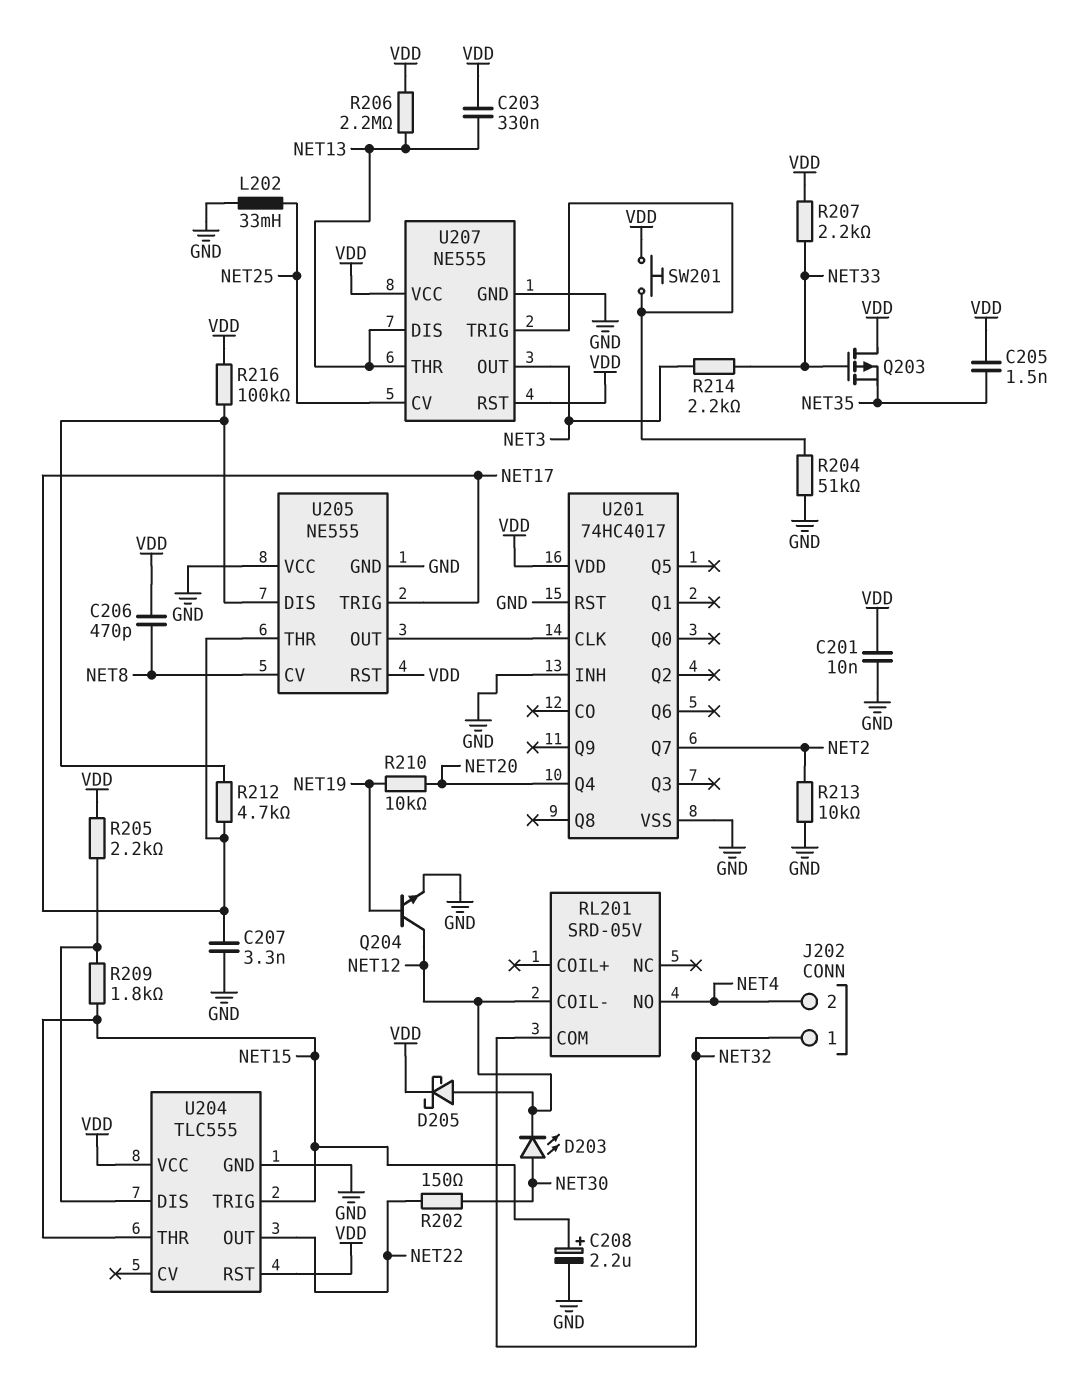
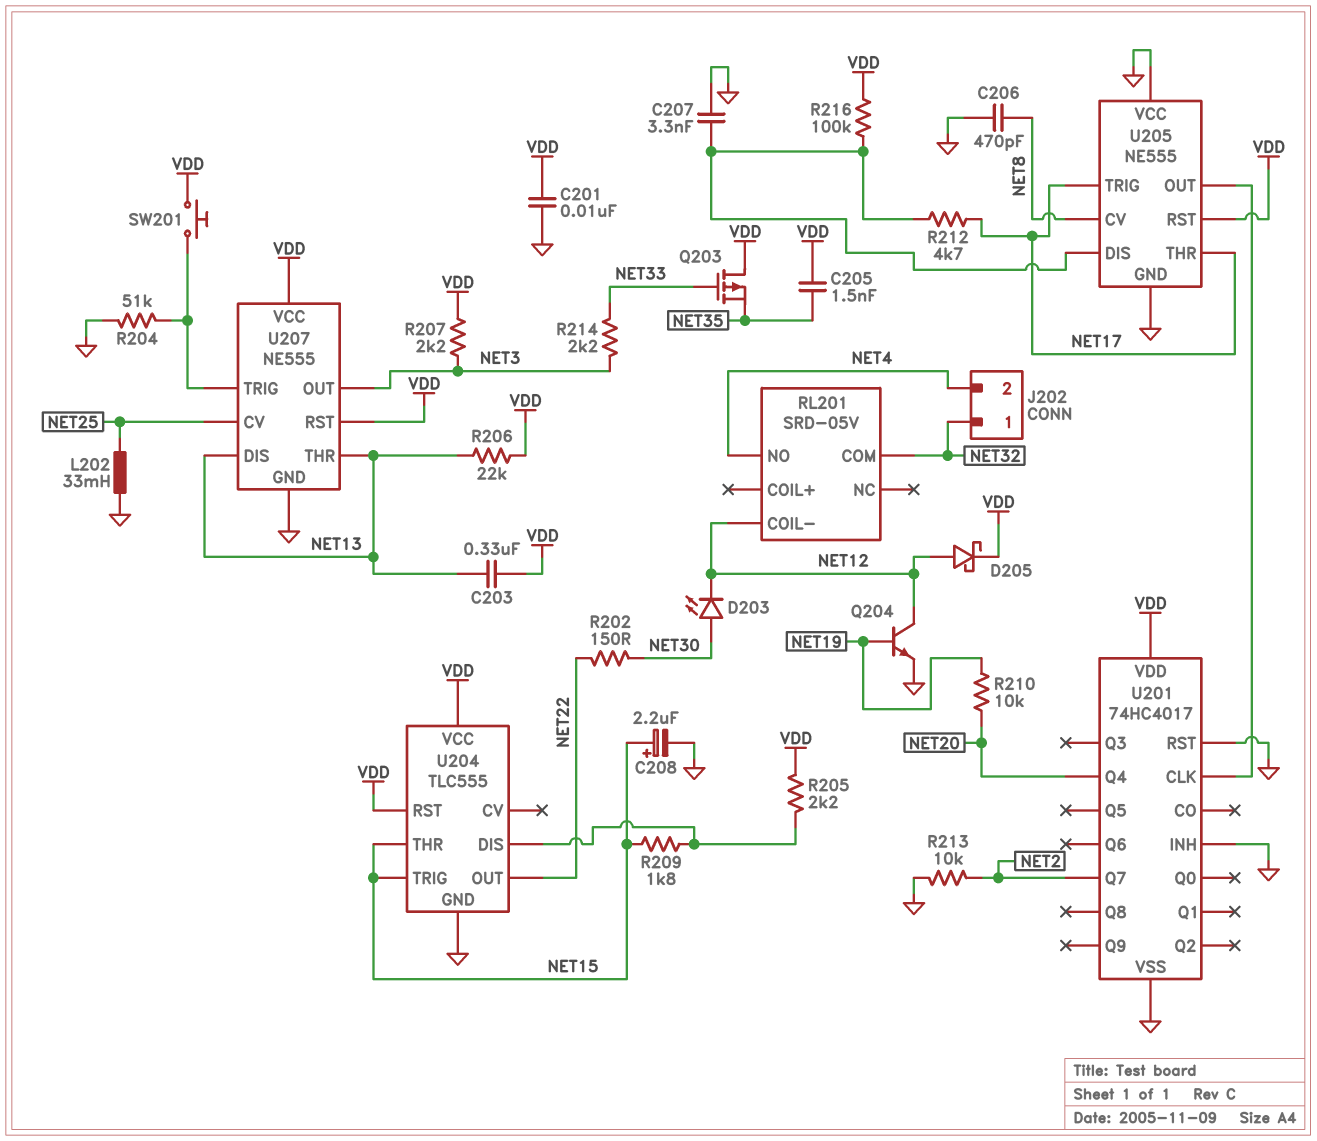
C206: 470pF (NET8, VDD) -> 470pF (GND, NET8)
C207: 3.3nF (GND, NET17) -> 3.3nF (GND, U205/DIS)
R206: 2.2M (NET13, VDD) -> 22k (NET13, VDD)
R207: 2.2k (NET33, VDD) -> 2.2k (NET3, VDD)

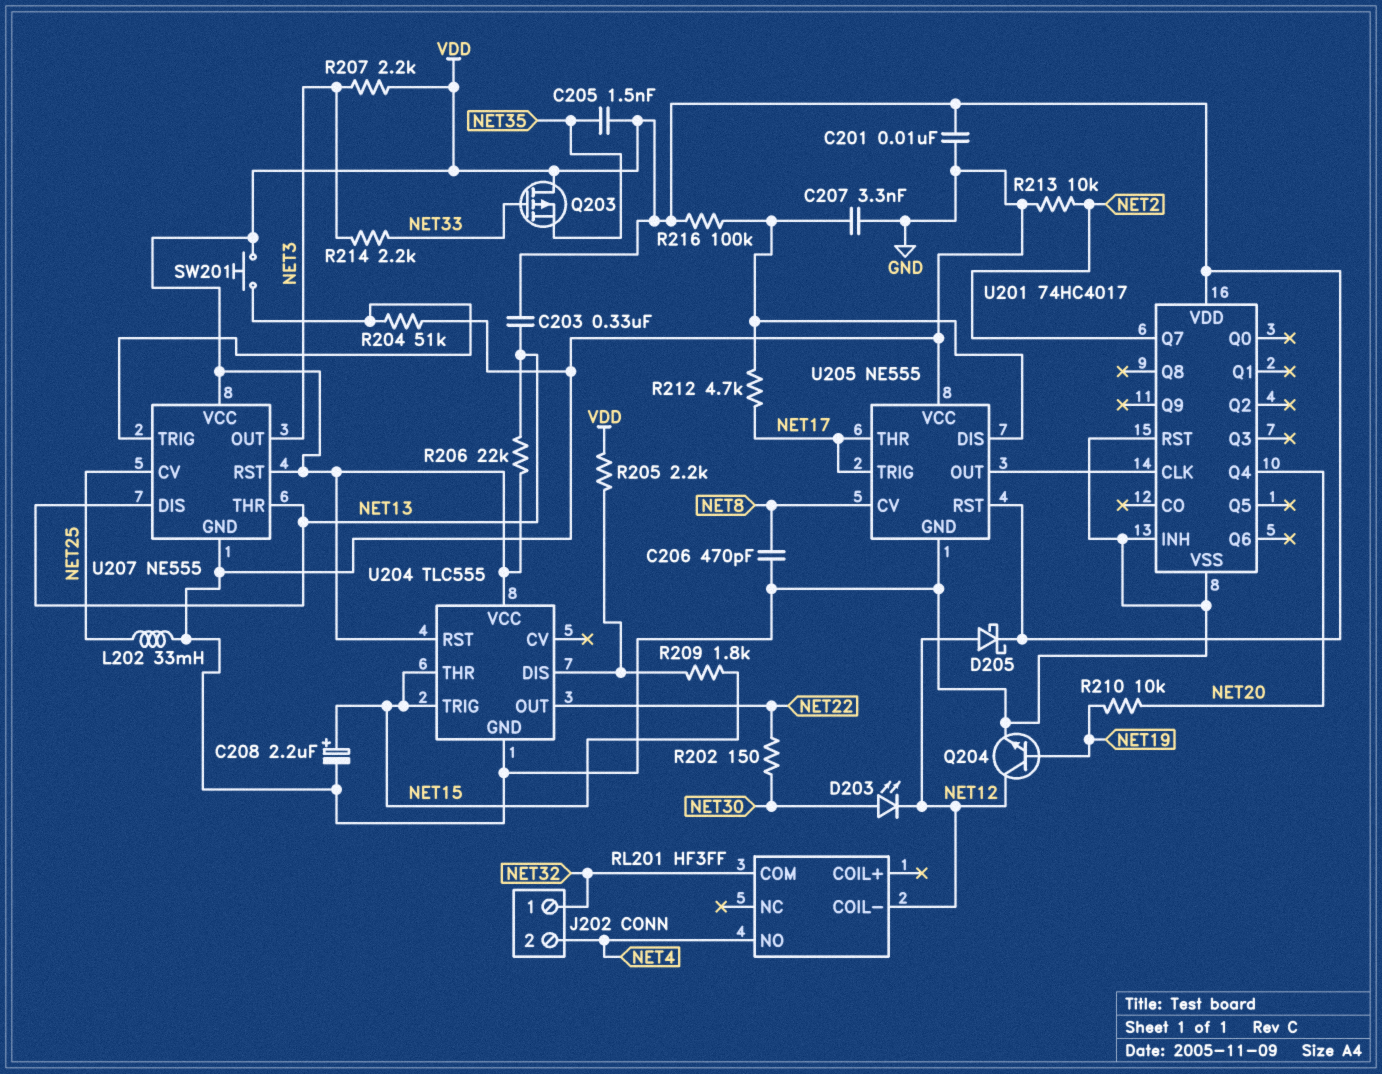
RL201: SRD-05V -> HF3FF

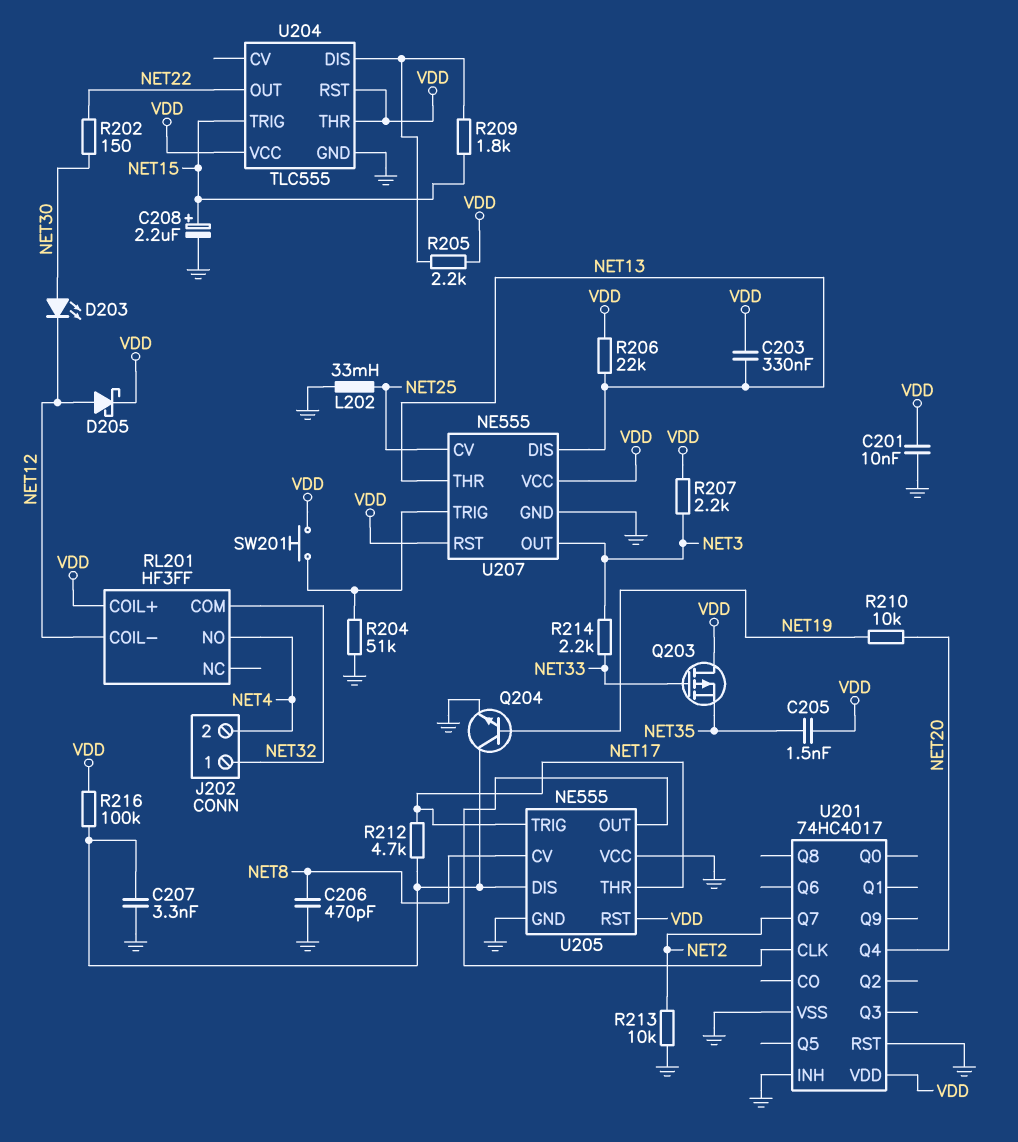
Q204: NPN (B NET19, C NET12, E GND) -> NPN (B NET19, C U205/DIS, E GND)
RL201 pin COIL+: none -> VDD
U204 pin THR: NET15 -> VDD

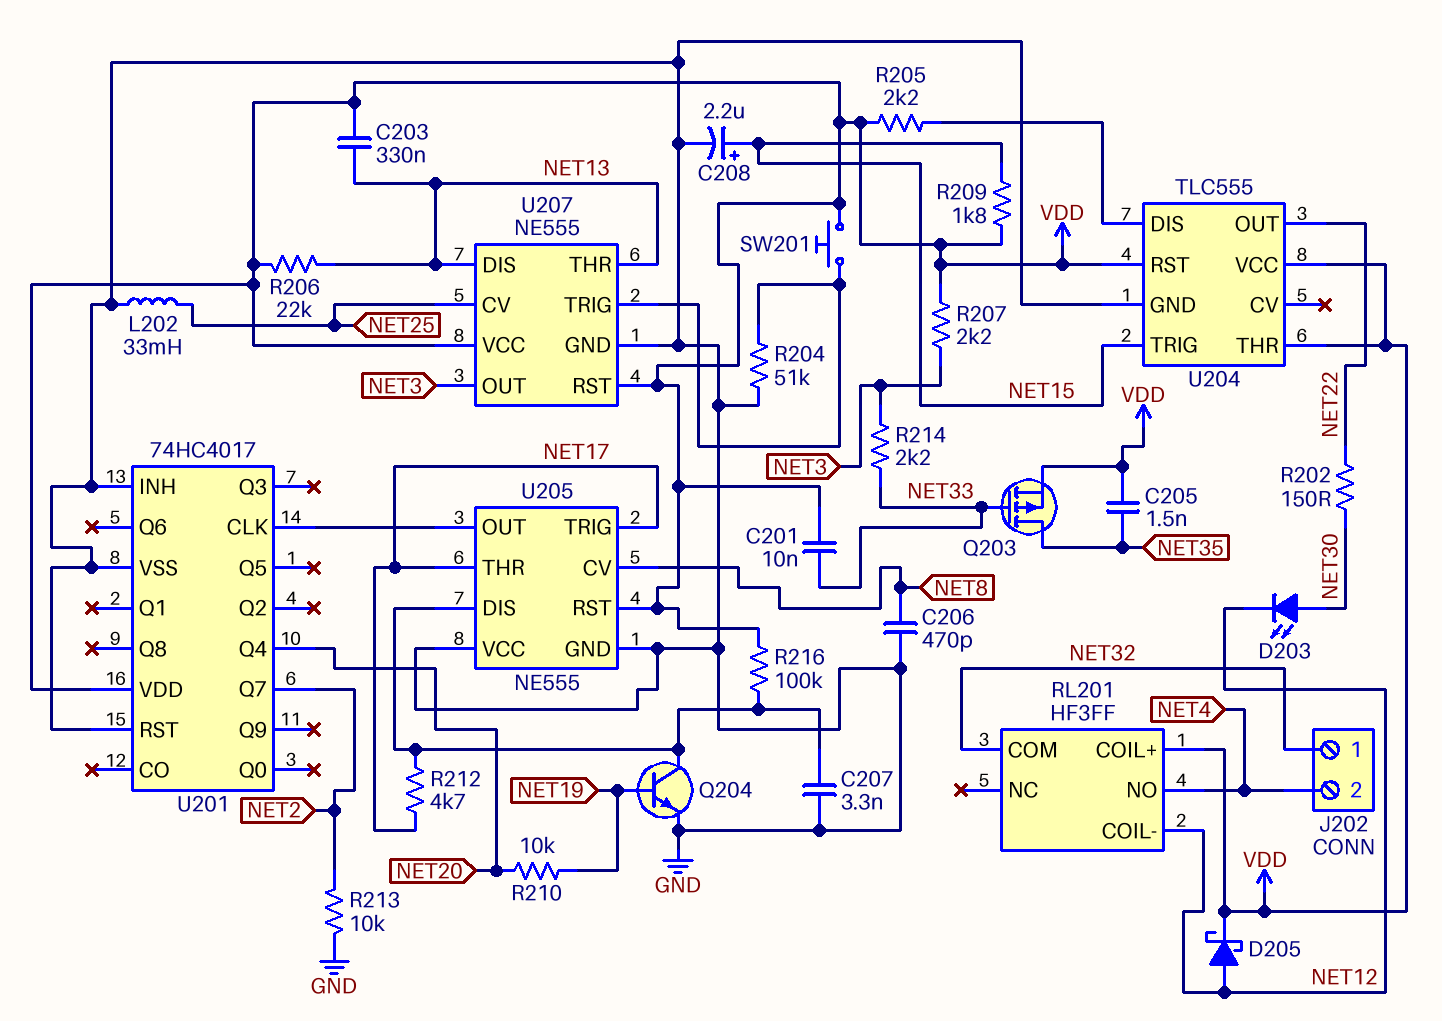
C201: 10nF (GND, VDD) -> 10nF (NET33, VDD)
Q203: PMOS (G NET33, D VDD, S NET35) -> PMOS (G NET33, D NET35, S VDD)
R209: 1.8k (NET15, U204/DIS) -> 1.8k (NET15, VDD)

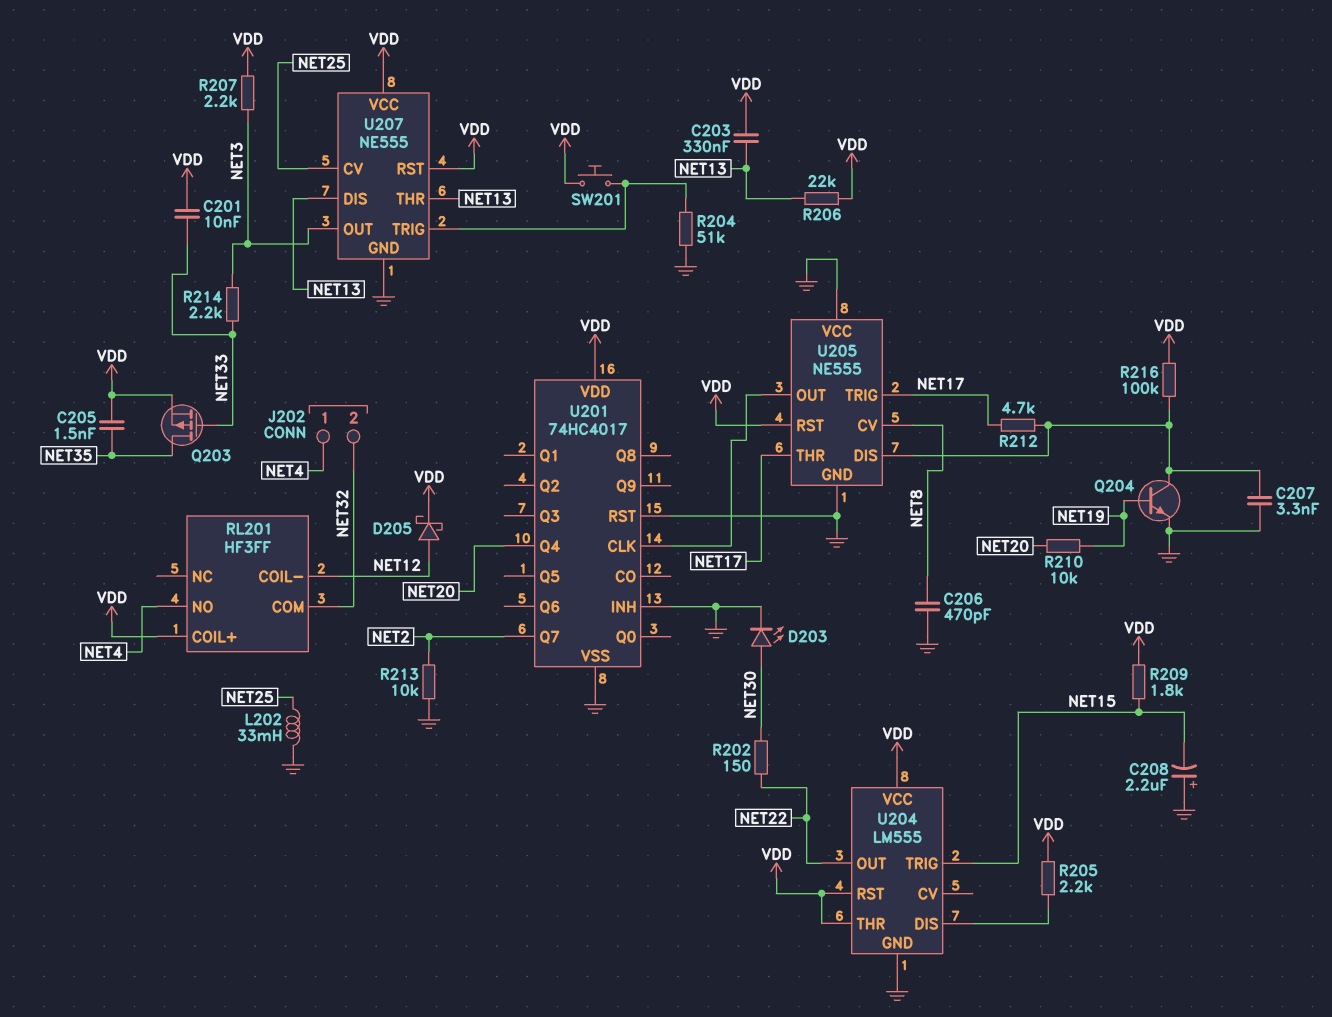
C208: 2.2uF (plus NET15, minus GND) -> 2.2uF (plus GND, minus NET15)
D203: LED (A NET30, K NET12) -> LED (A NET30, K GND)
J202 pin 1: NET32 -> NET4
J202 pin 2: NET4 -> NET32
U204: TLC555 -> LM555

